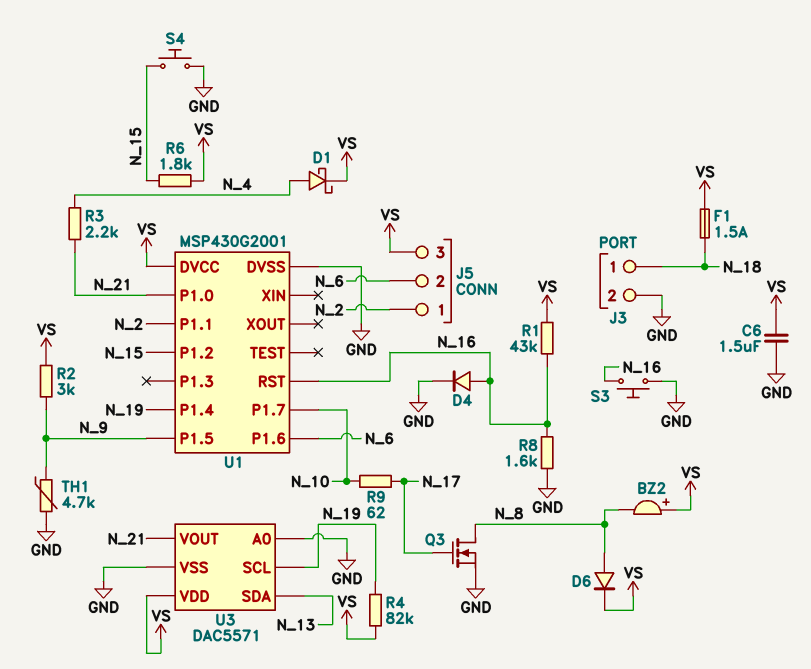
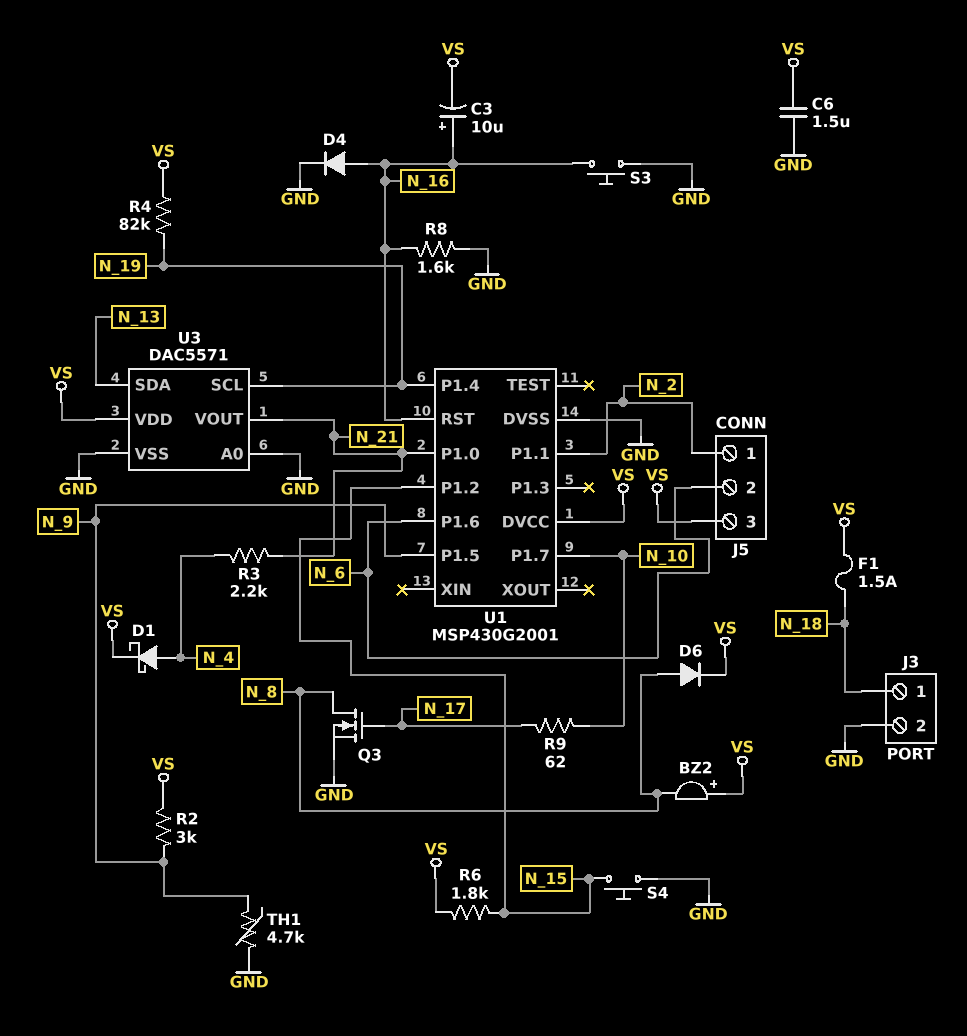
C3: none -> 10uF (plus N_16, minus VS)
R1: 43k (N_16, VS) -> none

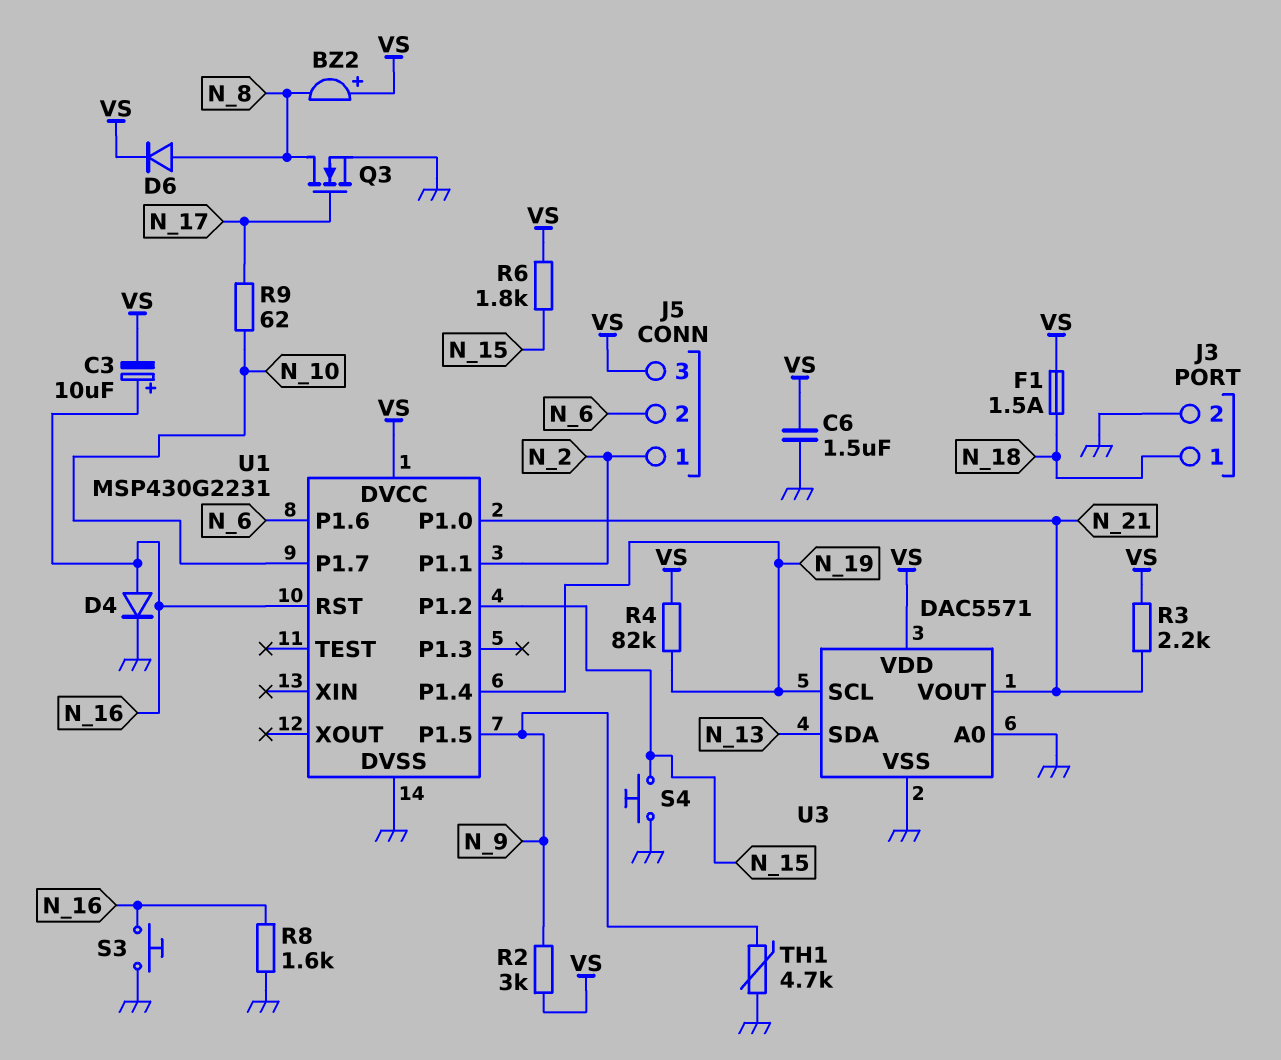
D1: schottky (A N_4, K VS) -> none
R3: 2.2k (N_4, N_21) -> 2.2k (N_21, VS)
U1: MSP430G2001 -> MSP430G2231

